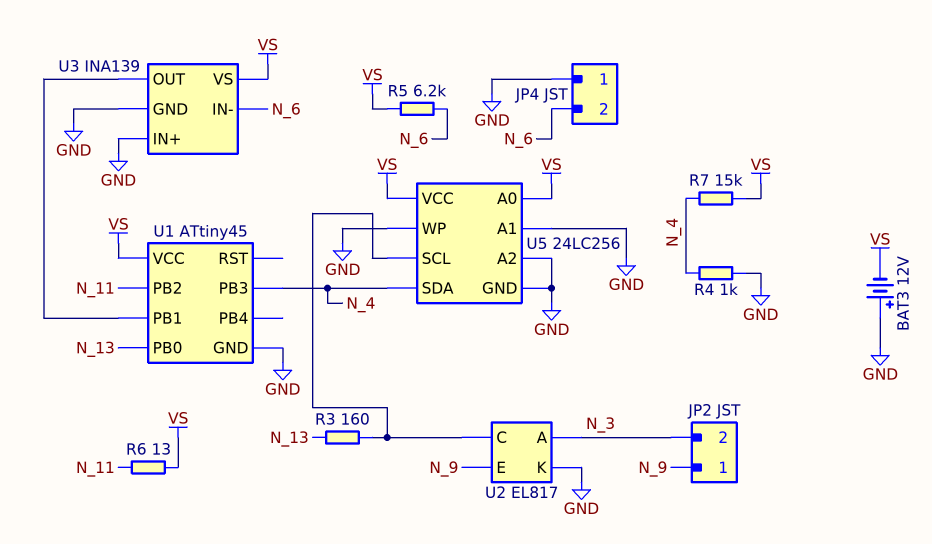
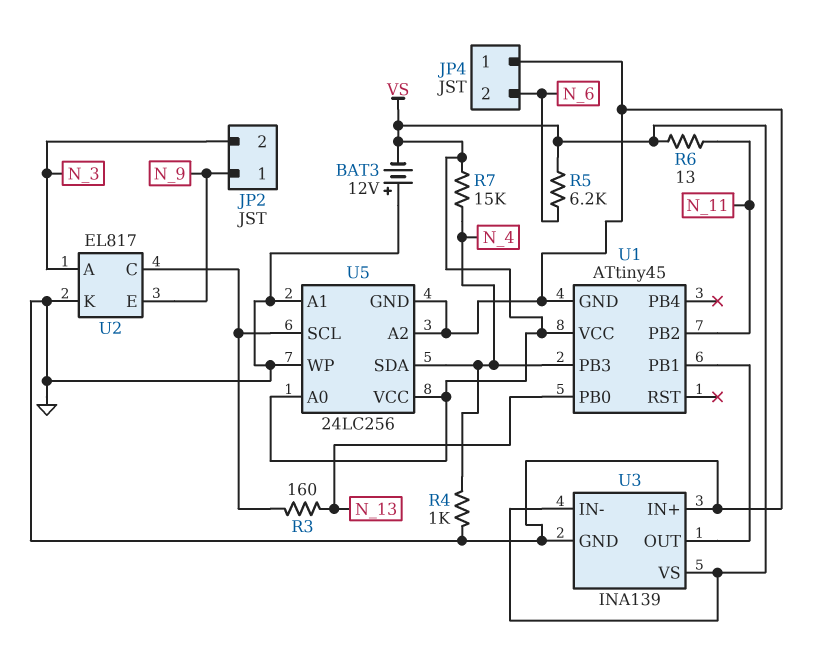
U3 pin IN-: N_6 -> VS

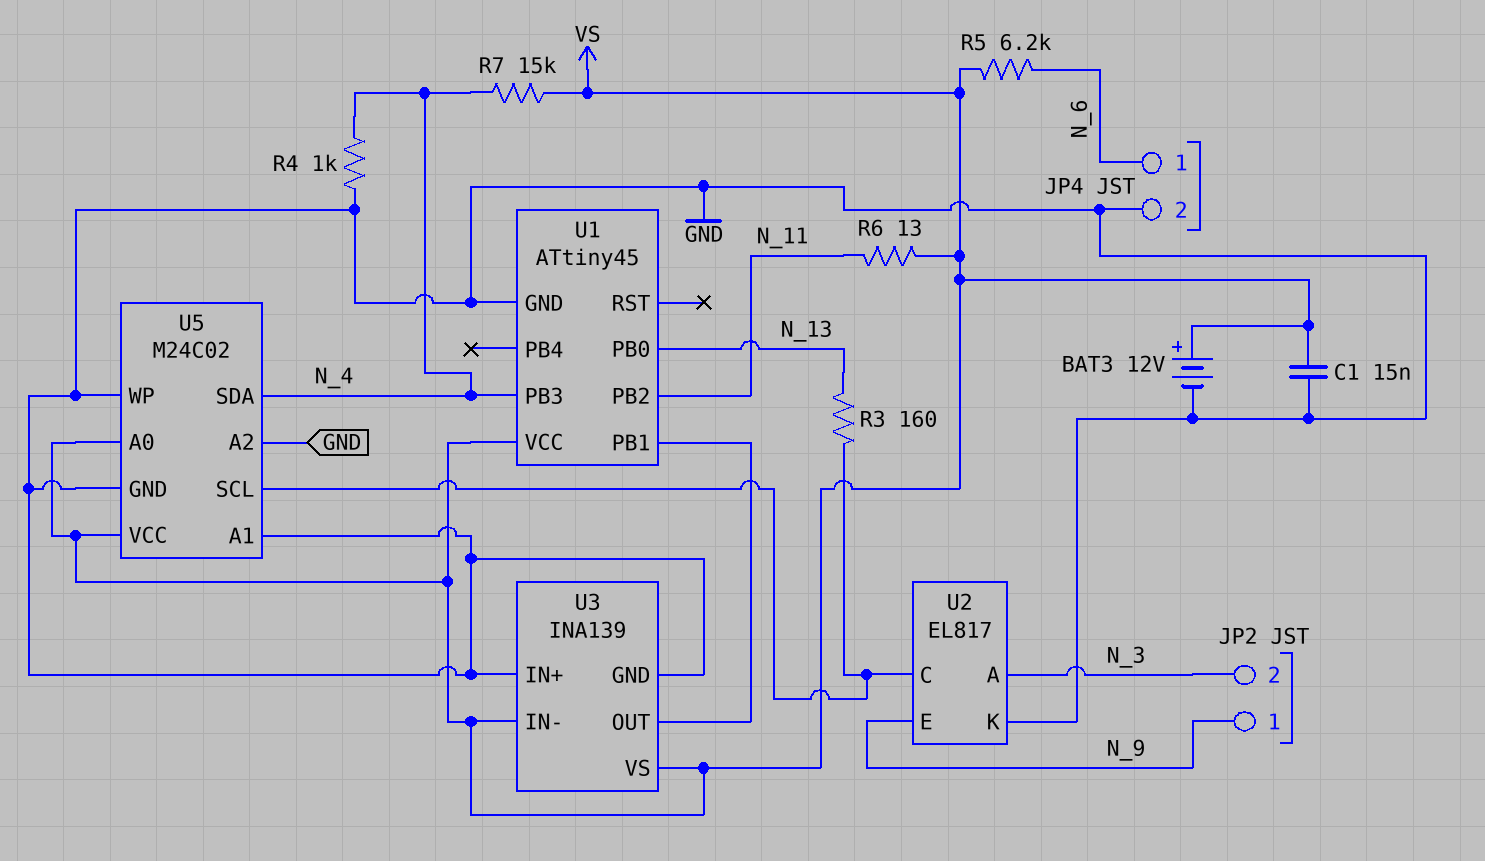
BAT3: 12V (plus GND, minus VS) -> 12V (plus VS, minus GND)
C1: none -> 15nF (GND, VS)
JP4 pin 1: GND -> N_6
JP4 pin 2: N_6 -> GND
U5: 24LC256 -> M24C02

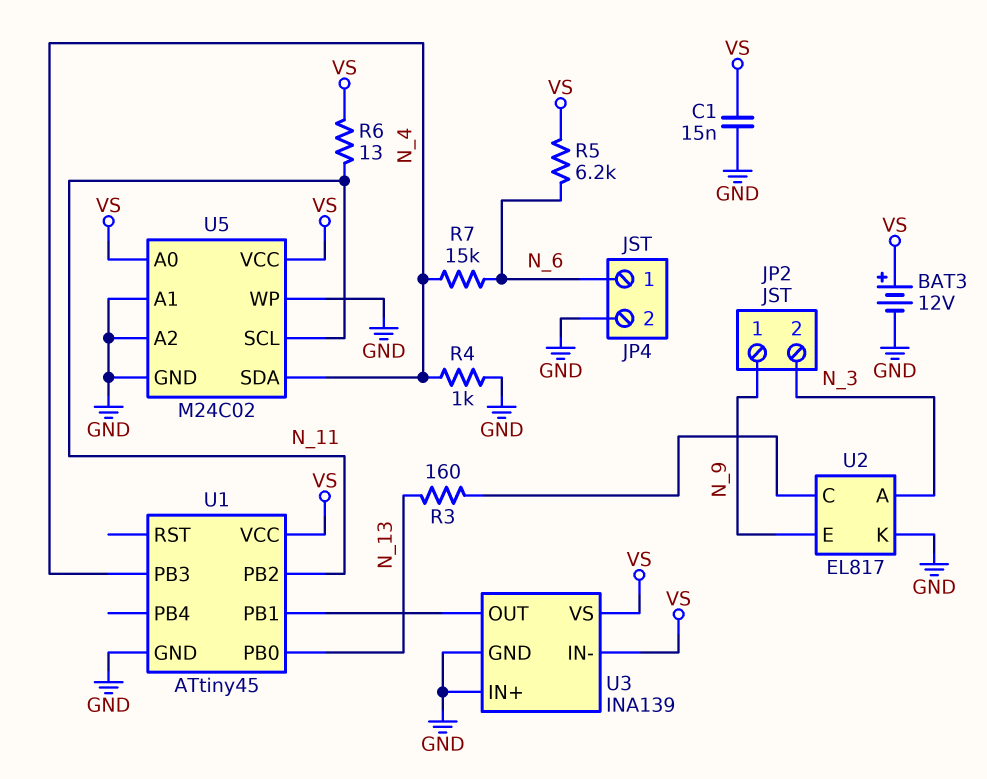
R7: 15k (N_4, VS) -> 15k (N_4, N_6)
U5 pin SCL: U2/C -> N_11

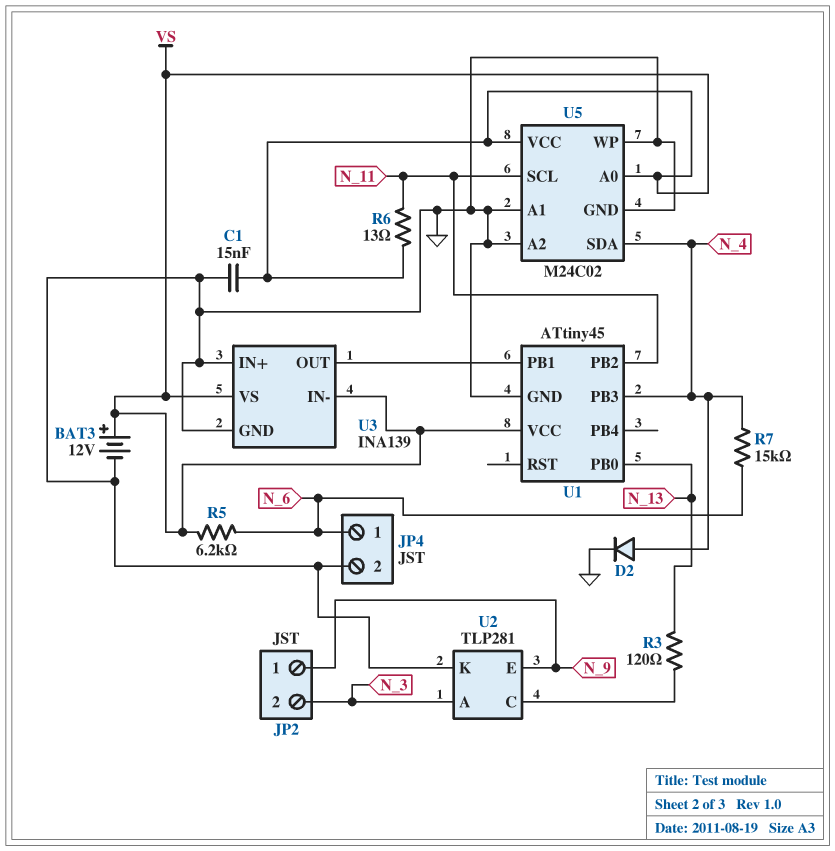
D2: none -> diode (A N_4, K GND)
R3: 160 (N_13, U2/C) -> 120 (N_13, U2/C)
R4: 1k (GND, N_4) -> none
U2: EL817 -> TLP281

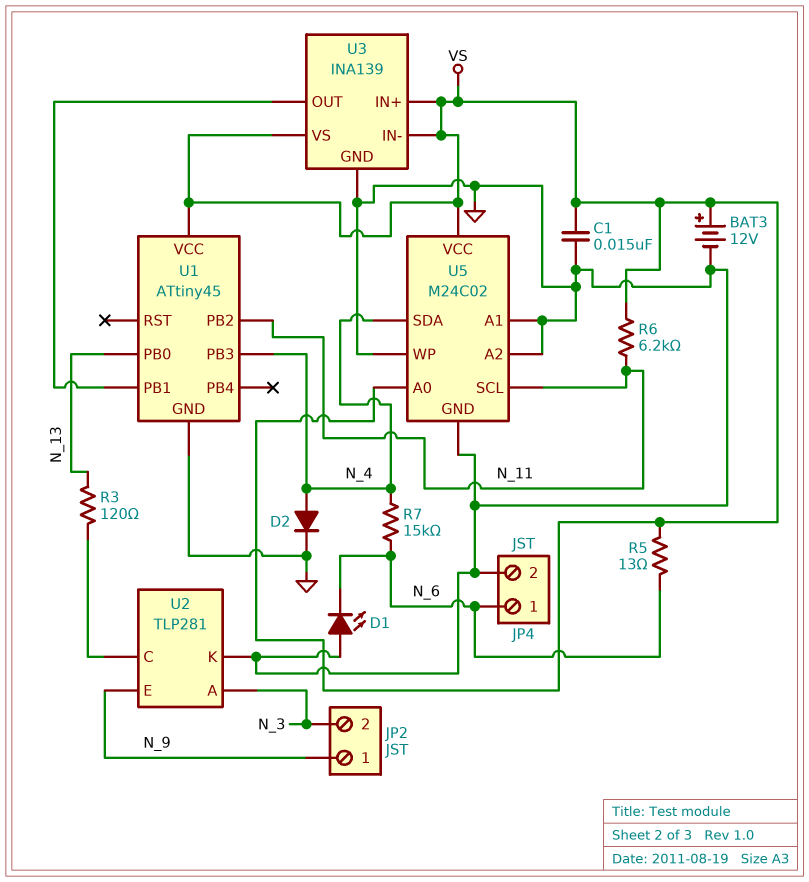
D1: none -> LED (A GND, K N_6)
R5: 6.2k (N_6, VS) -> 13 (N_6, VS)
R6: 13 (N_11, VS) -> 6.2k (N_11, VS)
U3 pin IN+: GND -> VS

